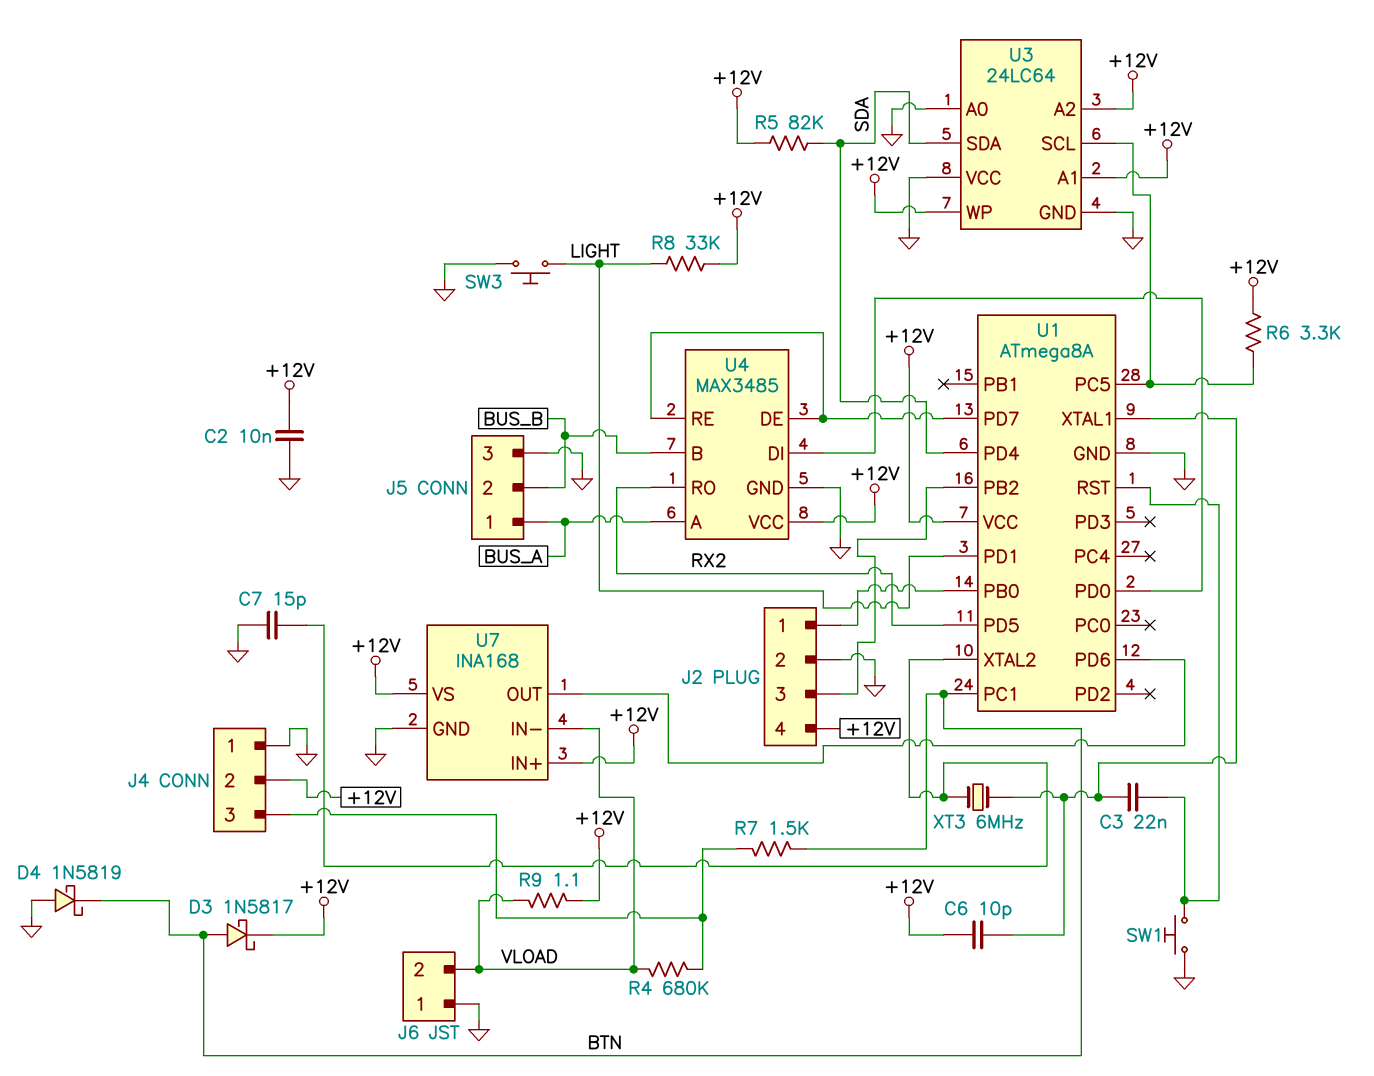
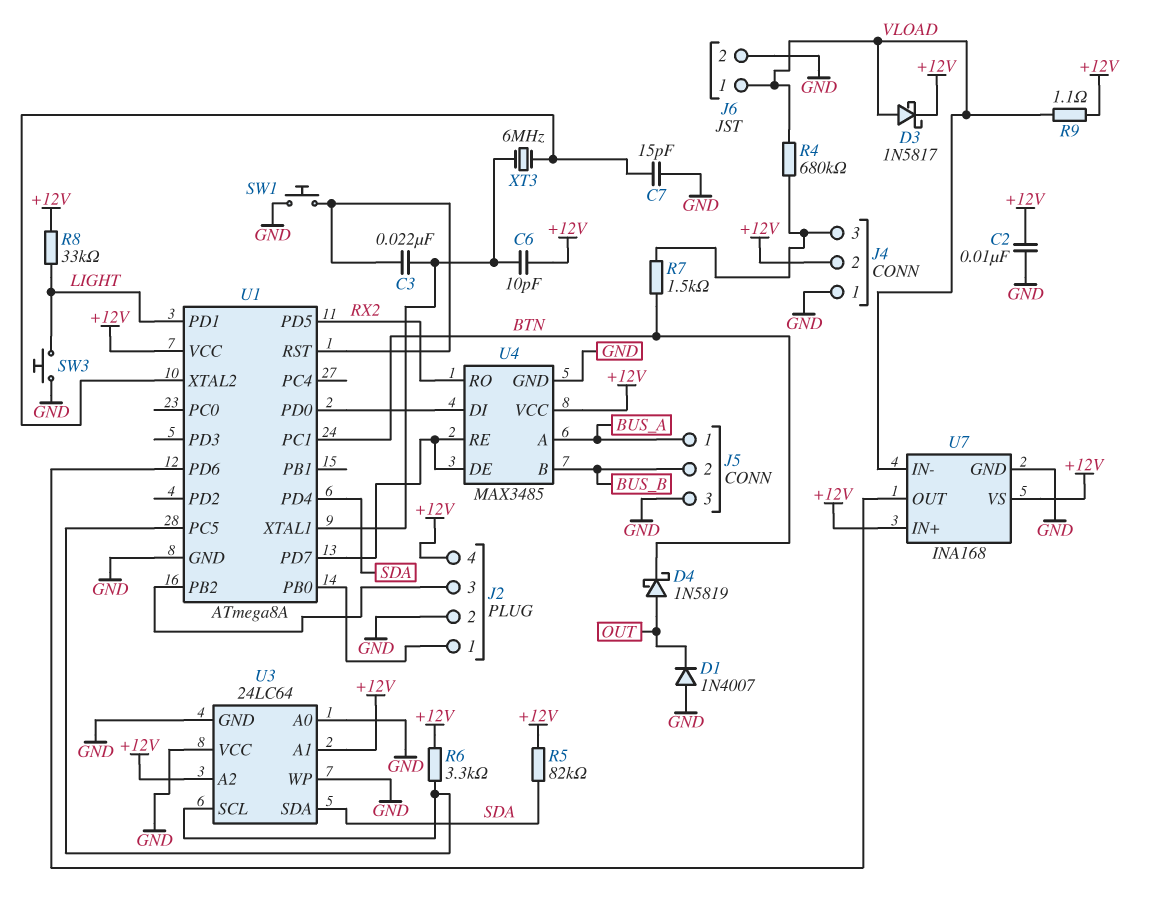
D1: none -> diode 1N4007 (A GND, K OUT)
D3: schottky 1N5817 (A BTN, K +12V) -> schottky 1N5817 (A VLOAD, K +12V)
D4: schottky 1N5819 (A GND, K BTN) -> schottky 1N5819 (A OUT, K BTN)
J6 pin 1: GND -> VLOAD
J6 pin 2: VLOAD -> GND
U3 pin WP: +12V -> GND

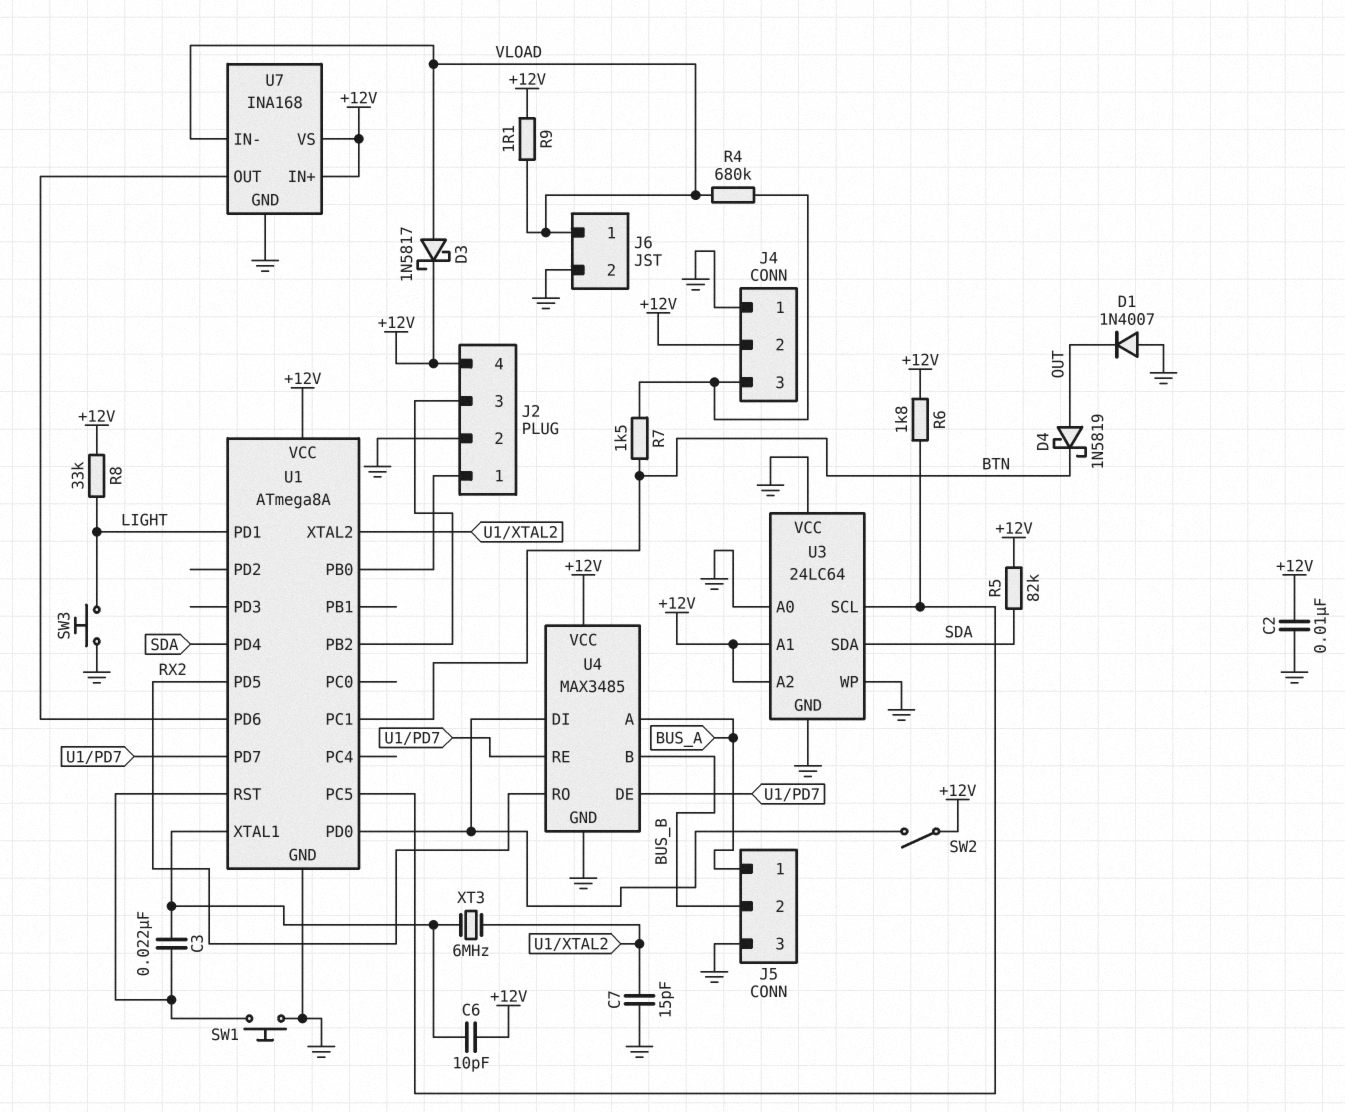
R6: 3.3k (+12V, U1/PC5) -> 1.8k (+12V, U1/PC5)
SW2: none -> switch (+12V, U1/PD0)

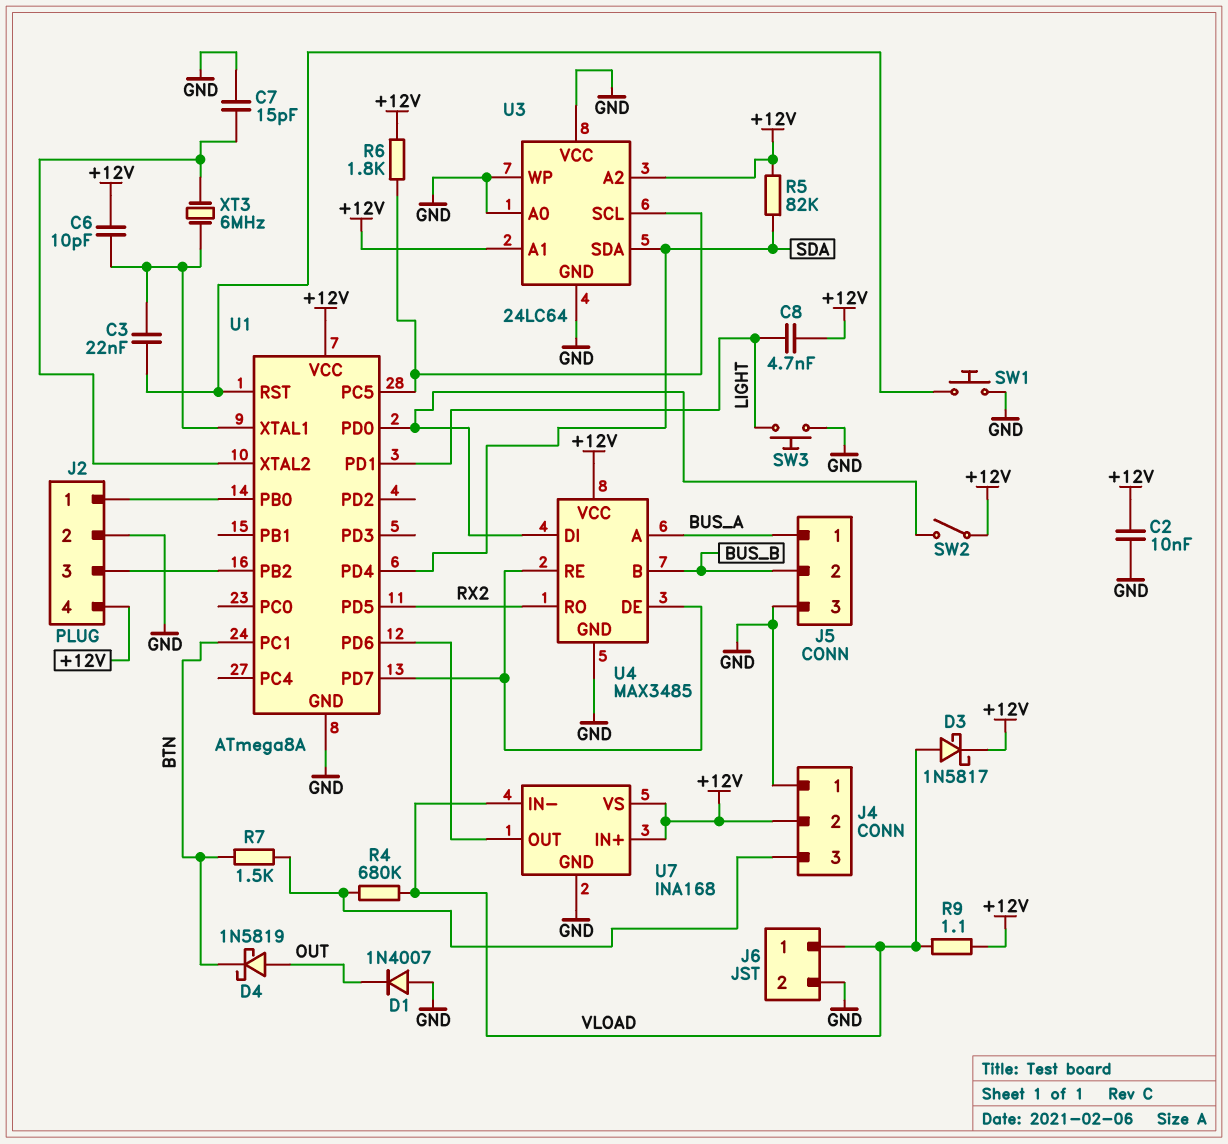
C8: none -> 4.7nF (+12V, LIGHT)
R8: 33k (+12V, LIGHT) -> none

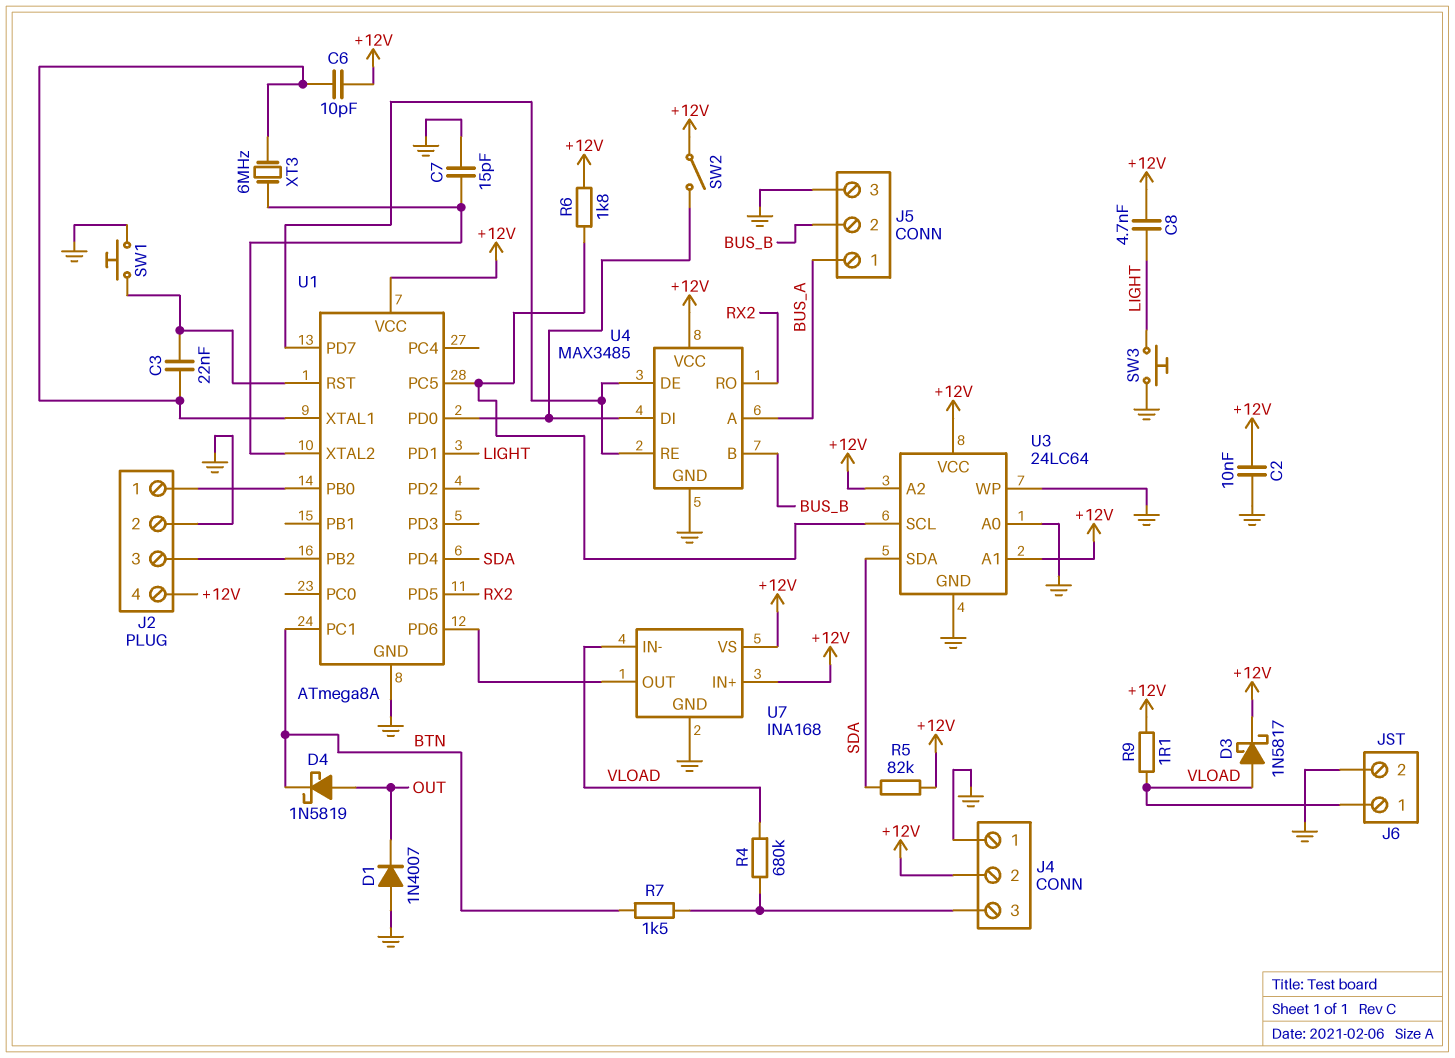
U3 pin VCC: GND -> +12V

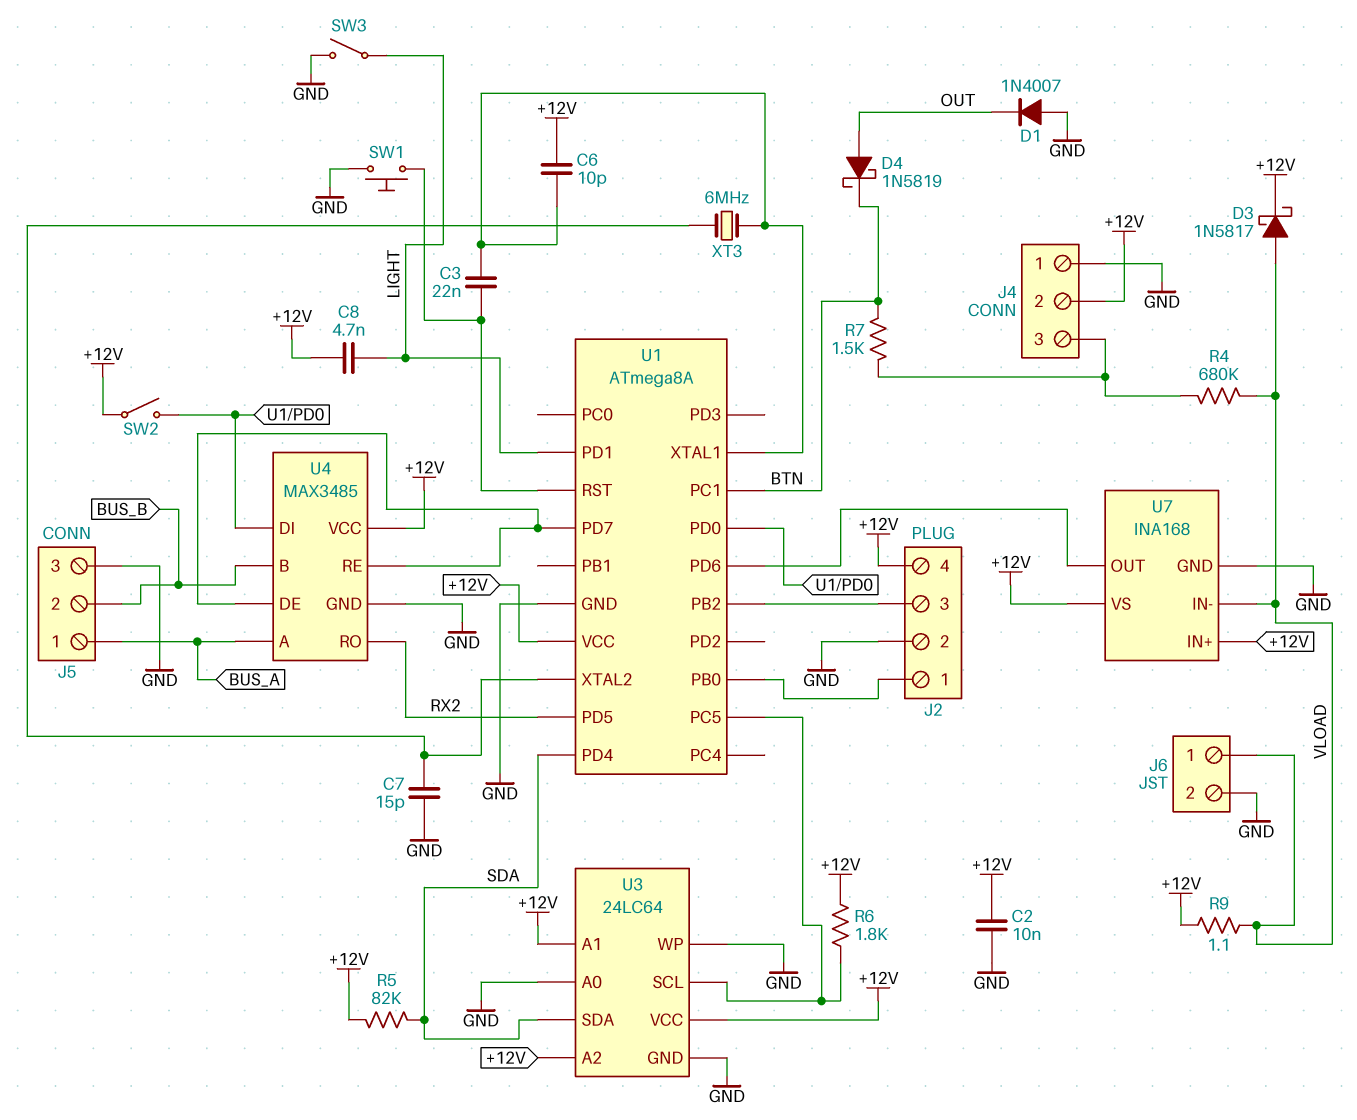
SW3: button (GND, LIGHT) -> switch (GND, LIGHT)

